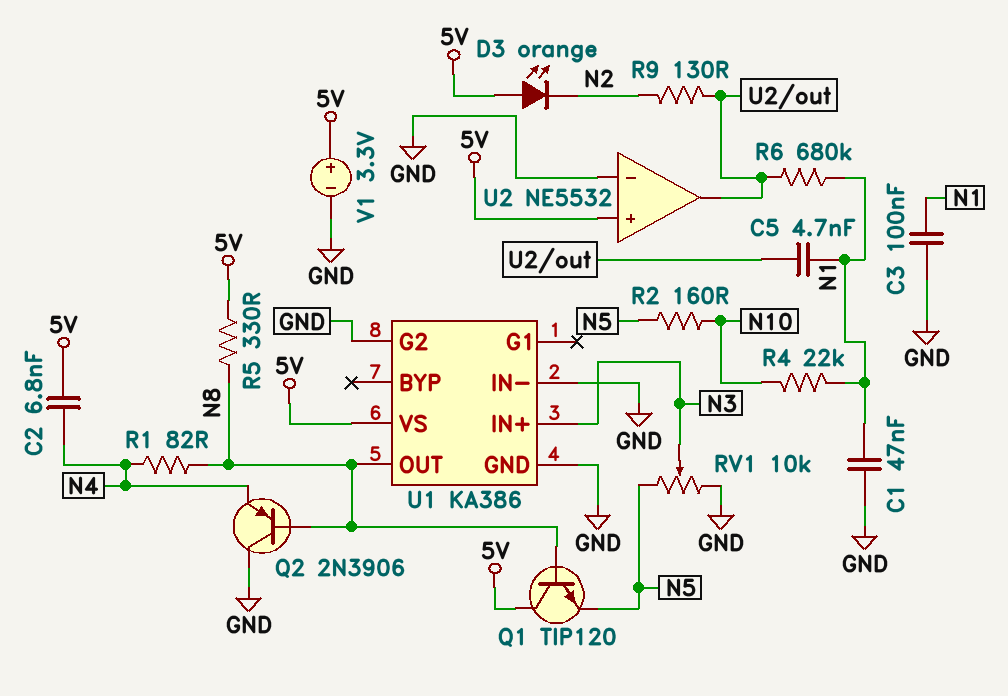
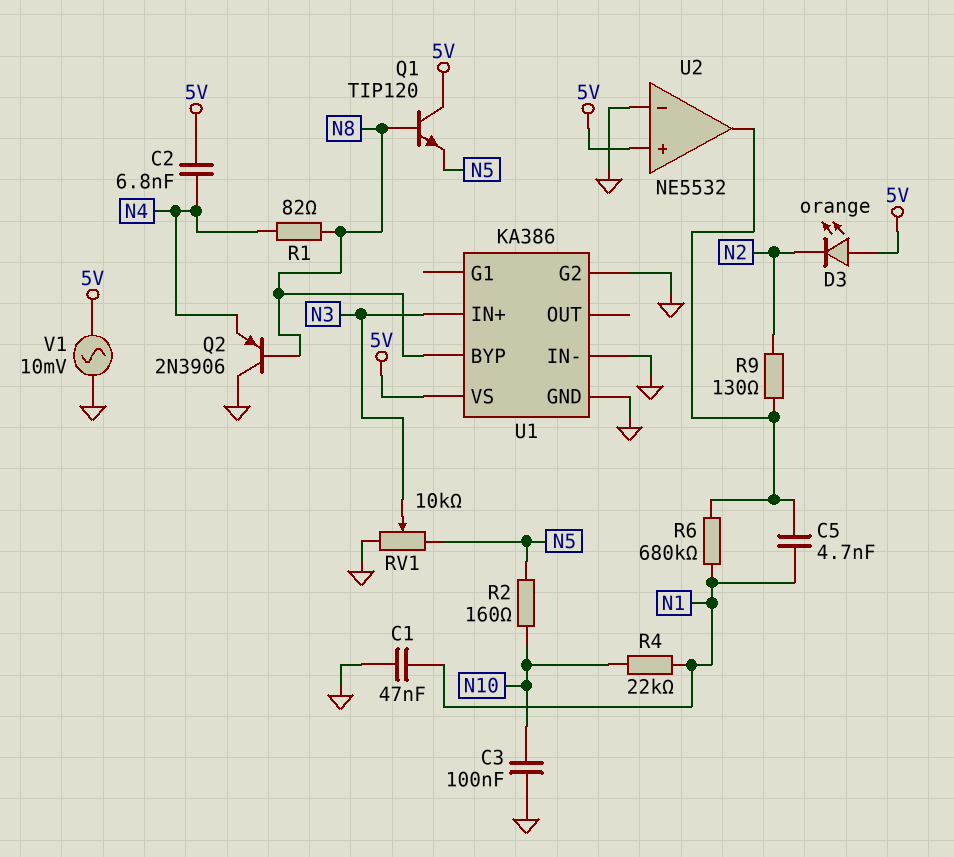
C3: 100nF (GND, N1) -> 100nF (GND, N10)
R5: 330 (5V, N8) -> none
U1 pin BYP: none -> N8
U1 pin OUT: N8 -> none
V1: 3.3V (plus 5V, minus GND) -> AC 10mV (5V, GND)

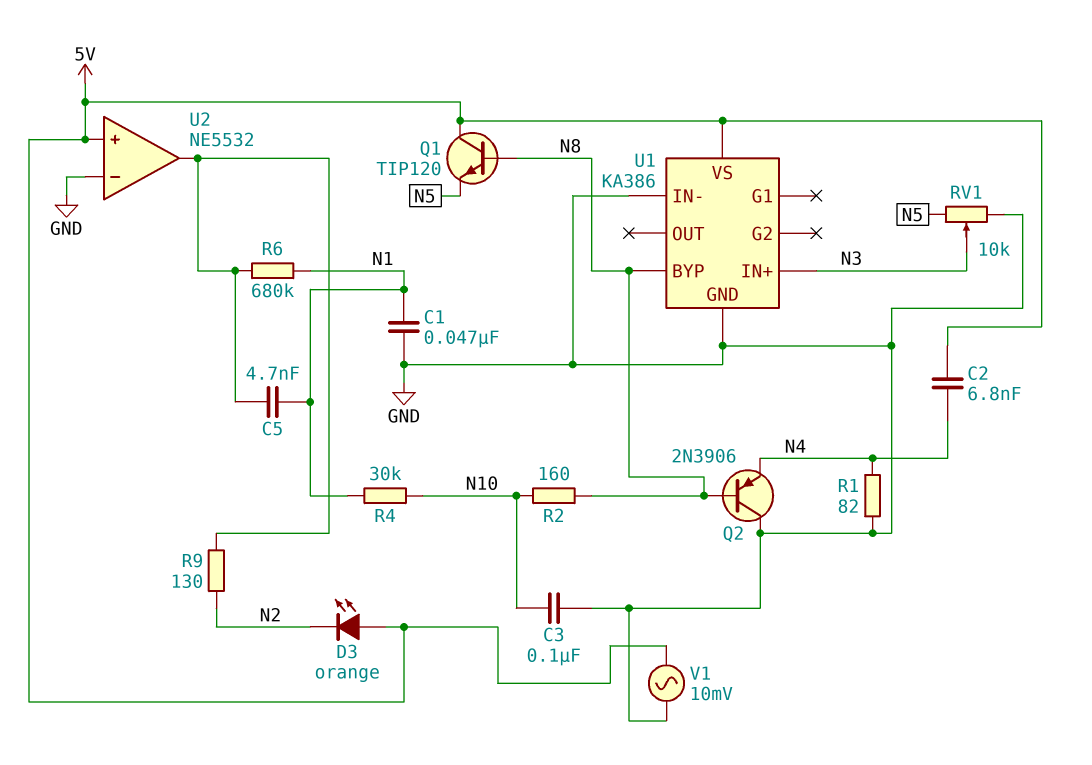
R1: 82 (N4, N8) -> 82 (GND, N4)
R2: 160 (N5, N10) -> 160 (N8, N10)
R4: 22k (N1, N10) -> 30k (N1, N10)
U1 pin G2: GND -> none

